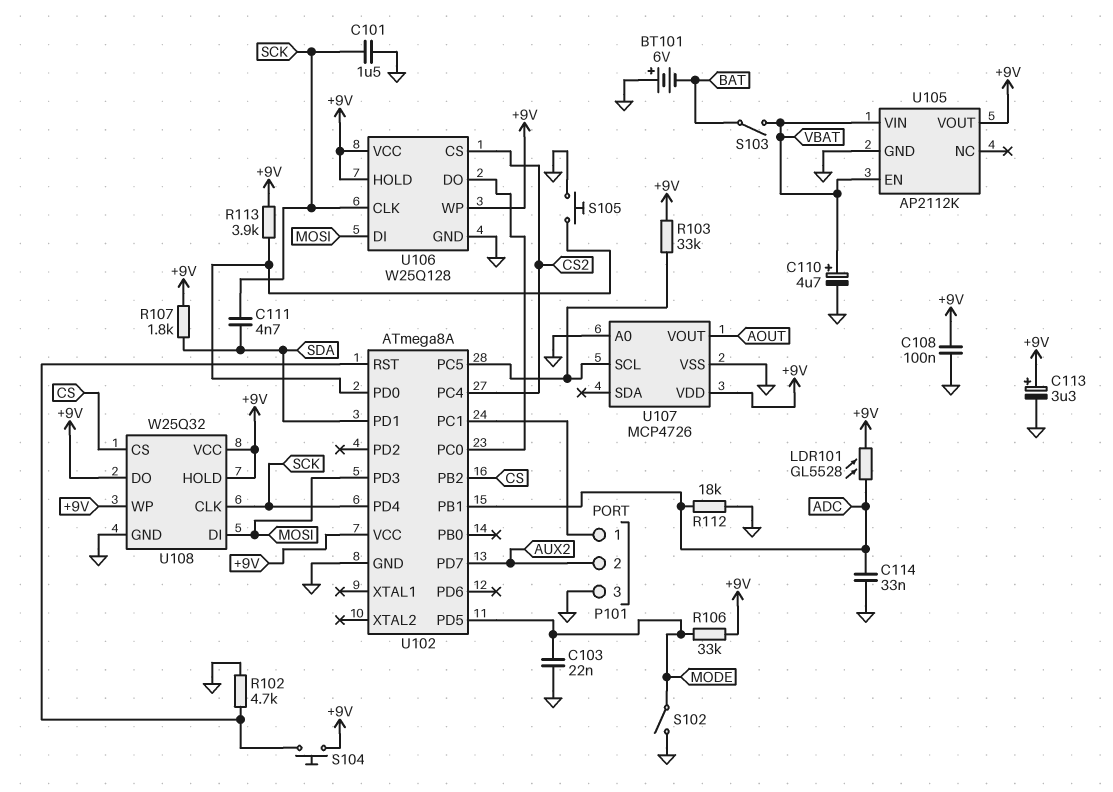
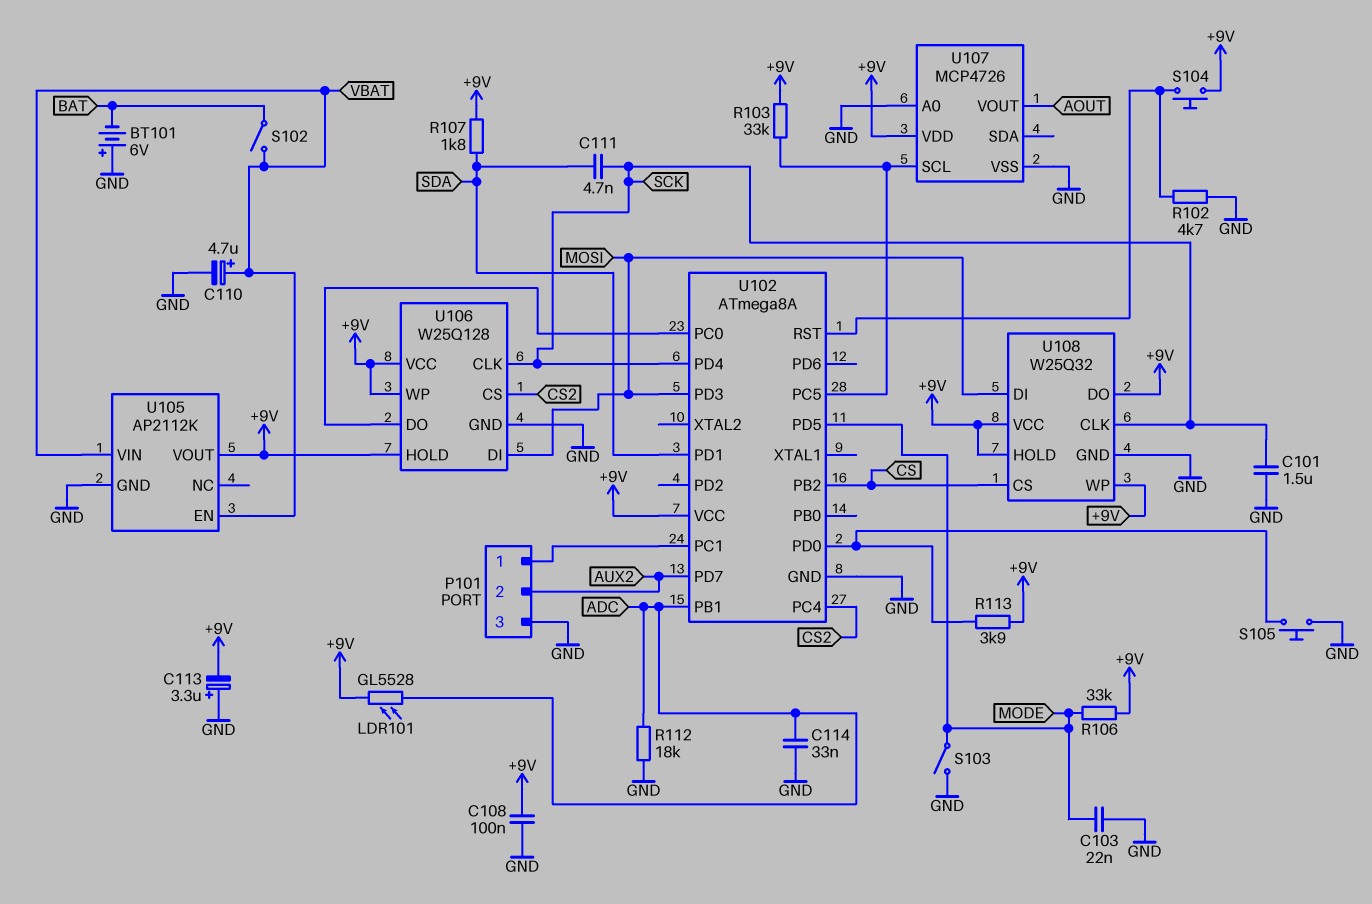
C113: 3.3uF (plus +9V, minus GND) -> 3.3uF (plus GND, minus +9V)
S102: switch (GND, MODE) -> switch (BAT, VBAT)
S103: switch (BAT, VBAT) -> switch (GND, MODE)

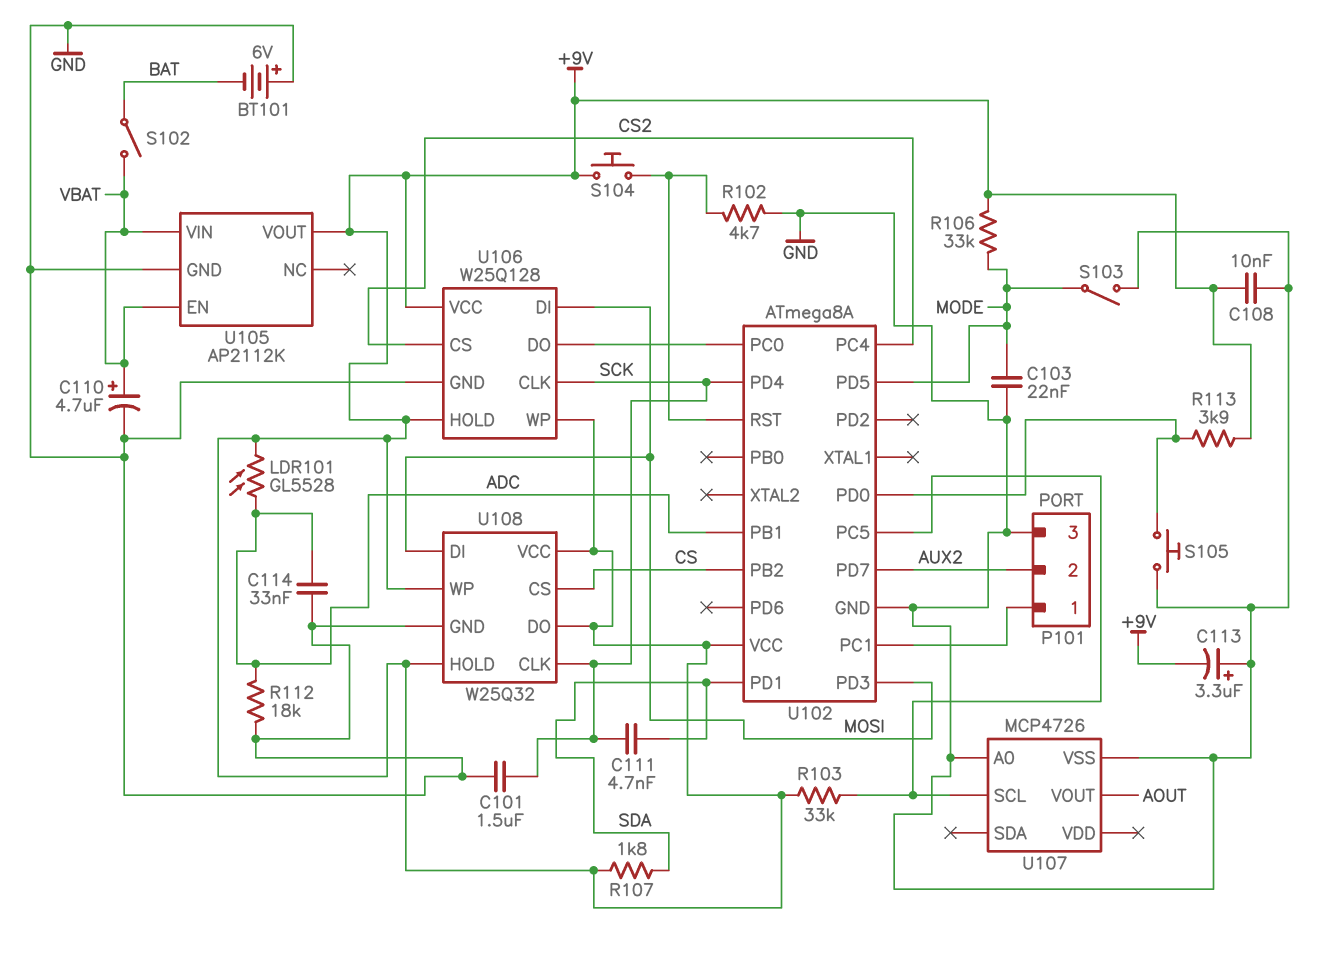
C108: 100nF (+9V, GND) -> 10nF (+9V, GND)
U107 pin VDD: +9V -> none

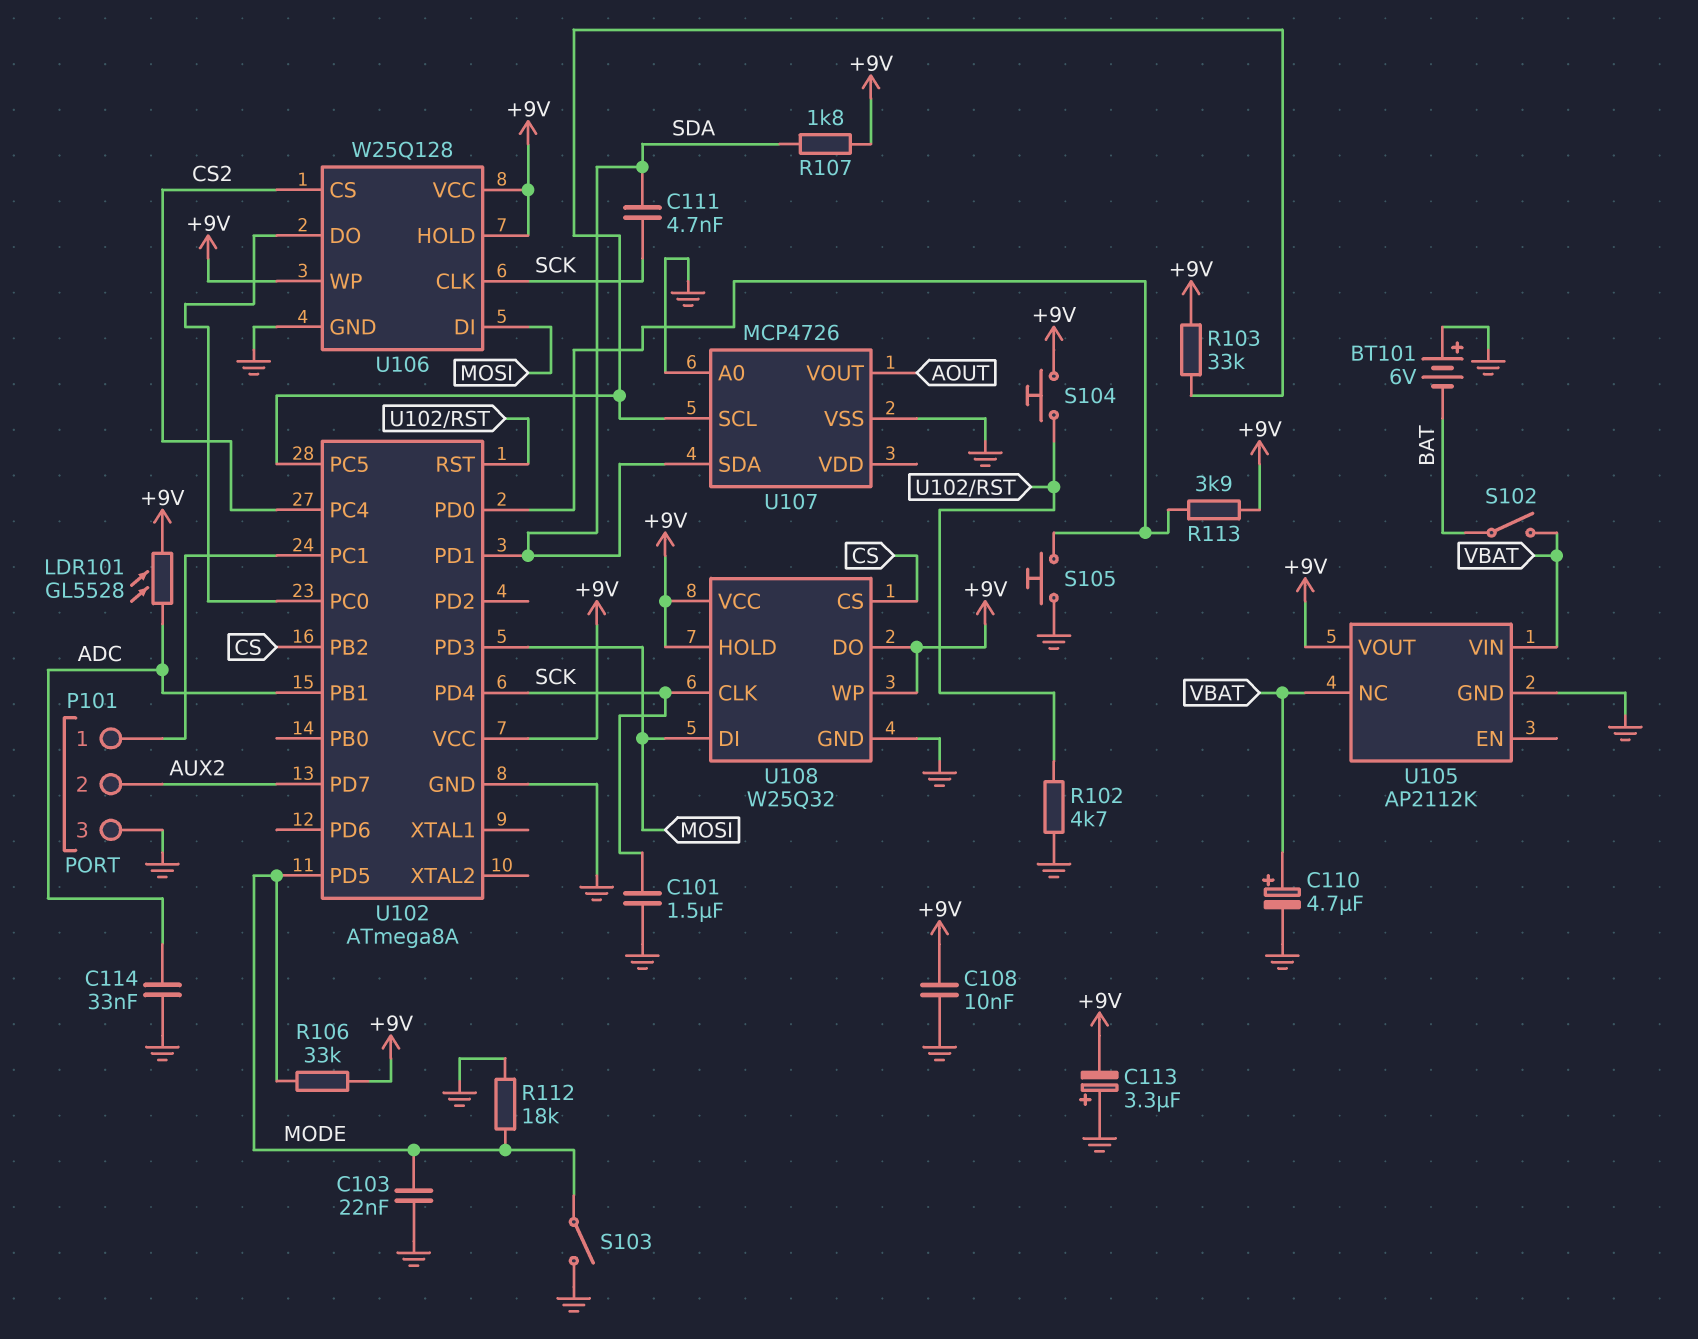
R112: 18k (ADC, GND) -> 18k (GND, MODE)
U105 pin EN: VBAT -> none
U105 pin NC: none -> VBAT
U107 pin SDA: none -> SDA

